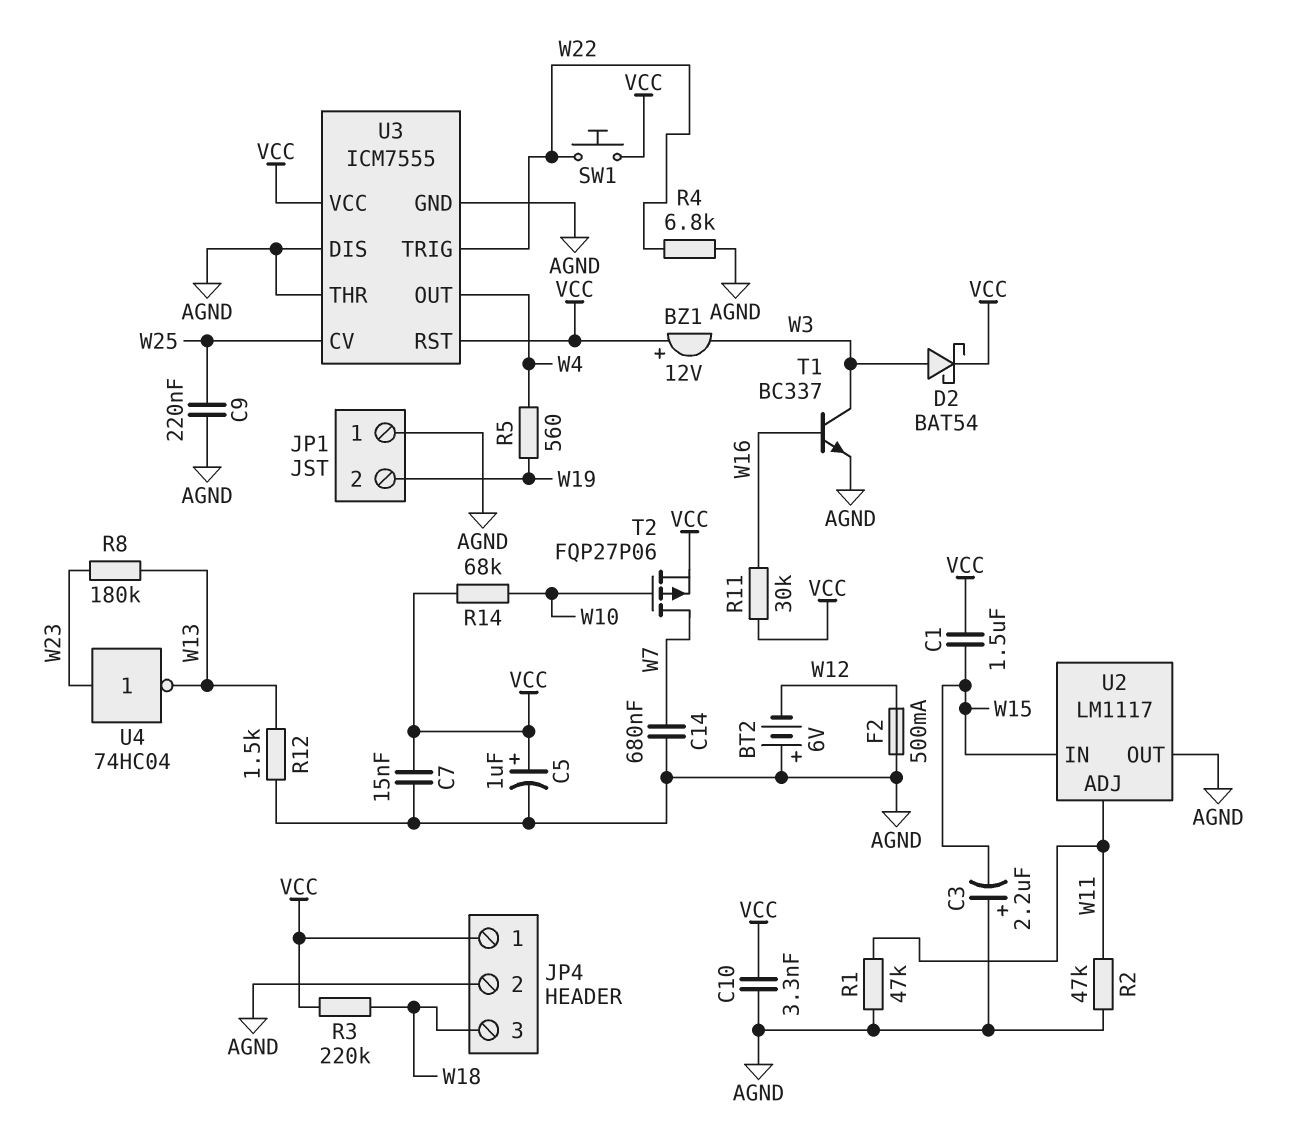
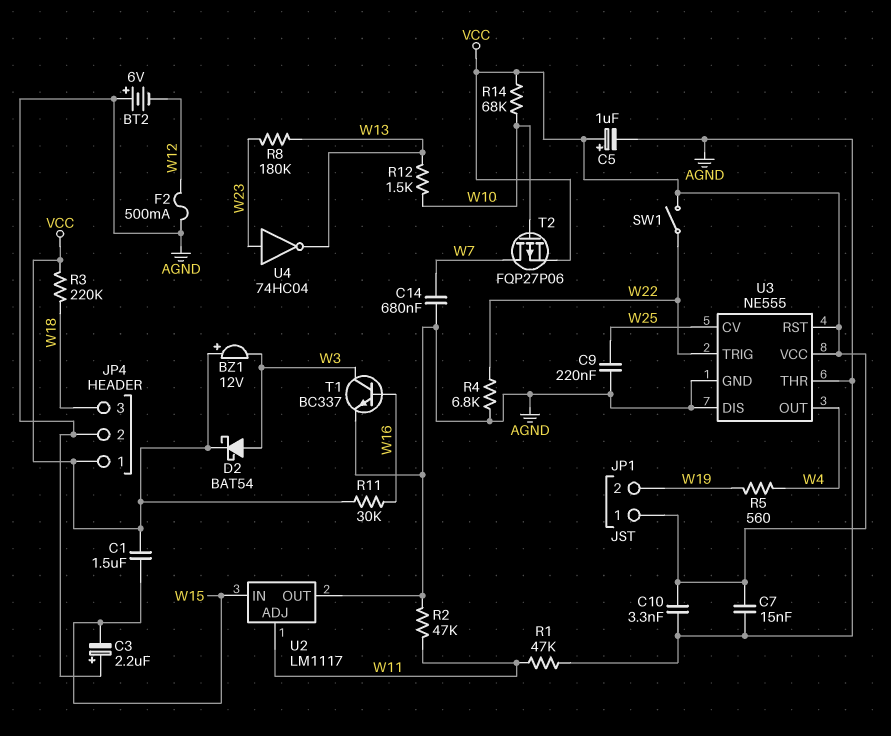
JP1 pin 1: AGND -> VCC
R12: 1.5k (AGND, W13) -> 1.5k (W10, W13)
SW1: button (VCC, W22) -> switch (VCC, W22)
U3: ICM7555 -> NE555

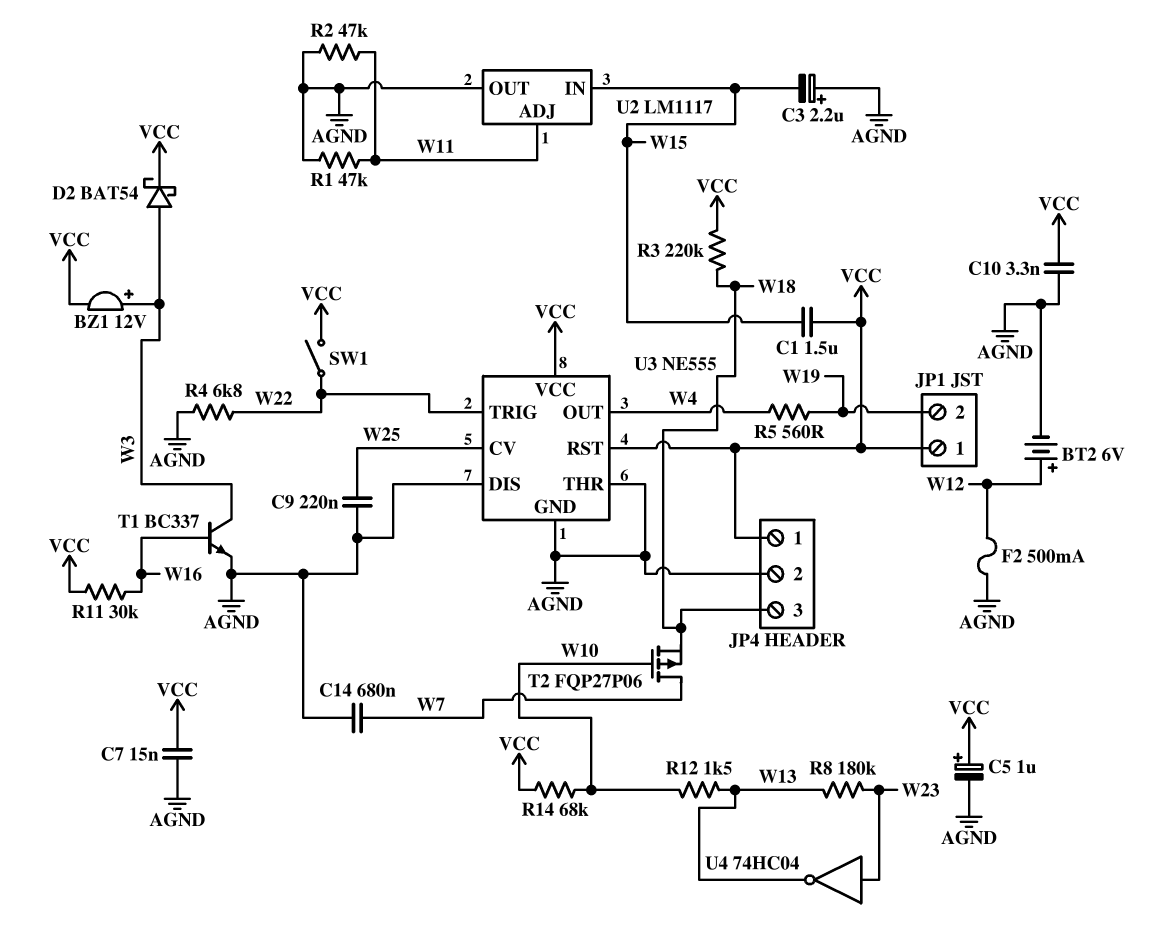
BT2: 6V (plus AGND, minus W12) -> 6V (plus W12, minus AGND)
BZ1: buzzer 12V (plus VCC, minus W3) -> buzzer 12V (plus W3, minus VCC)
T2: PMOS FQP27P06 (G W10, D W7, S VCC) -> PMOS FQP27P06 (G W10, D W7, S W18)

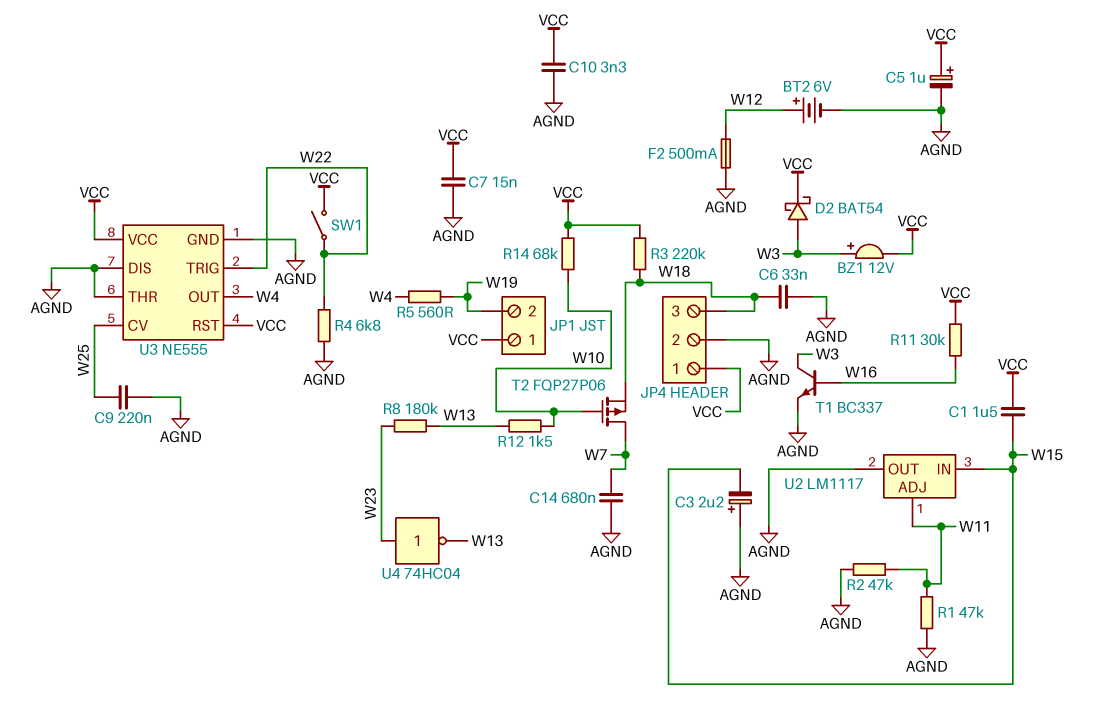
C6: none -> 33nF (AGND, W18)

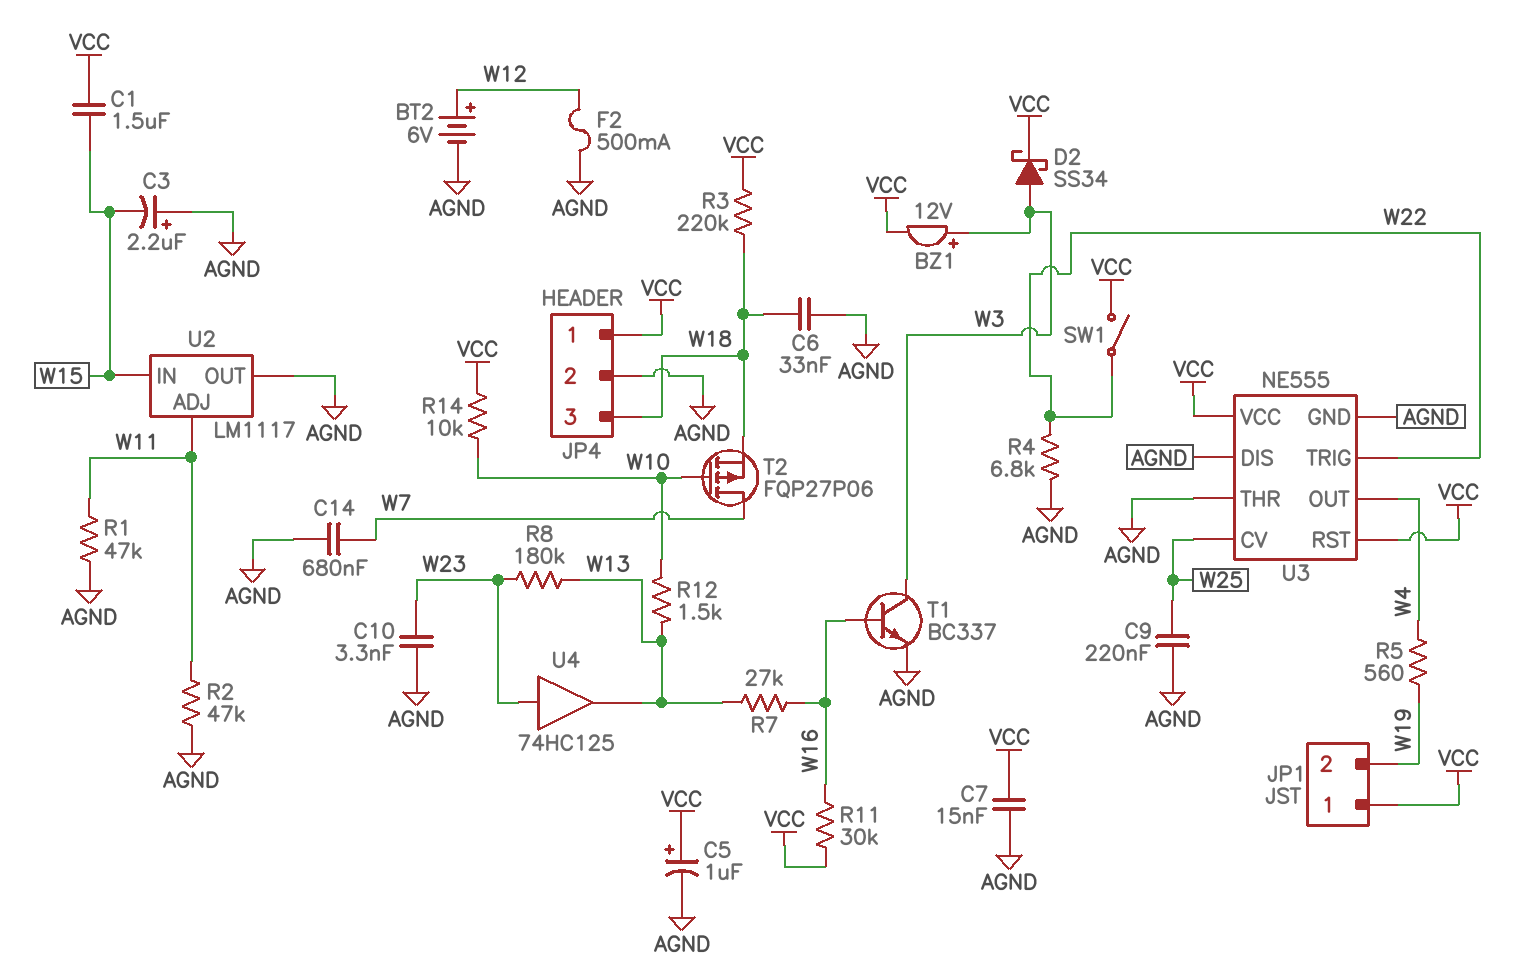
C10: 3.3nF (AGND, VCC) -> 3.3nF (AGND, W23)
D2: schottky BAT54 (A W3, K VCC) -> schottky SS34 (A W3, K VCC)
R7: none -> 27k (W13, W16)
R14: 68k (VCC, W10) -> 10k (VCC, W10)
U4: NOT 74HC04 (in W23, out W13) -> buffer 74HC125 (in W23, out W13)

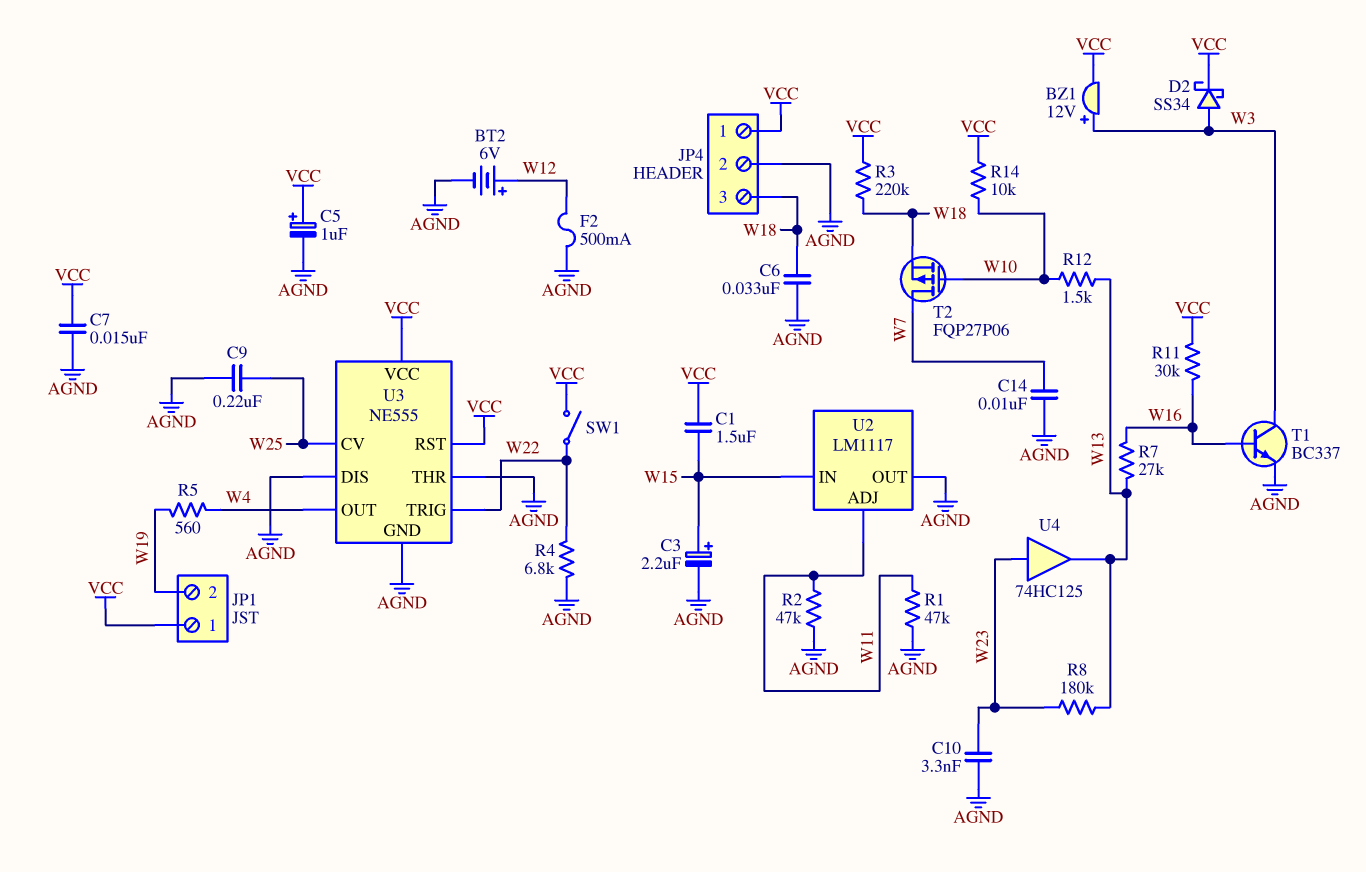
C3: 2.2uF (plus AGND, minus W15) -> 2.2uF (plus W15, minus AGND)
C14: 680nF (AGND, W7) -> 10nF (AGND, W7)

